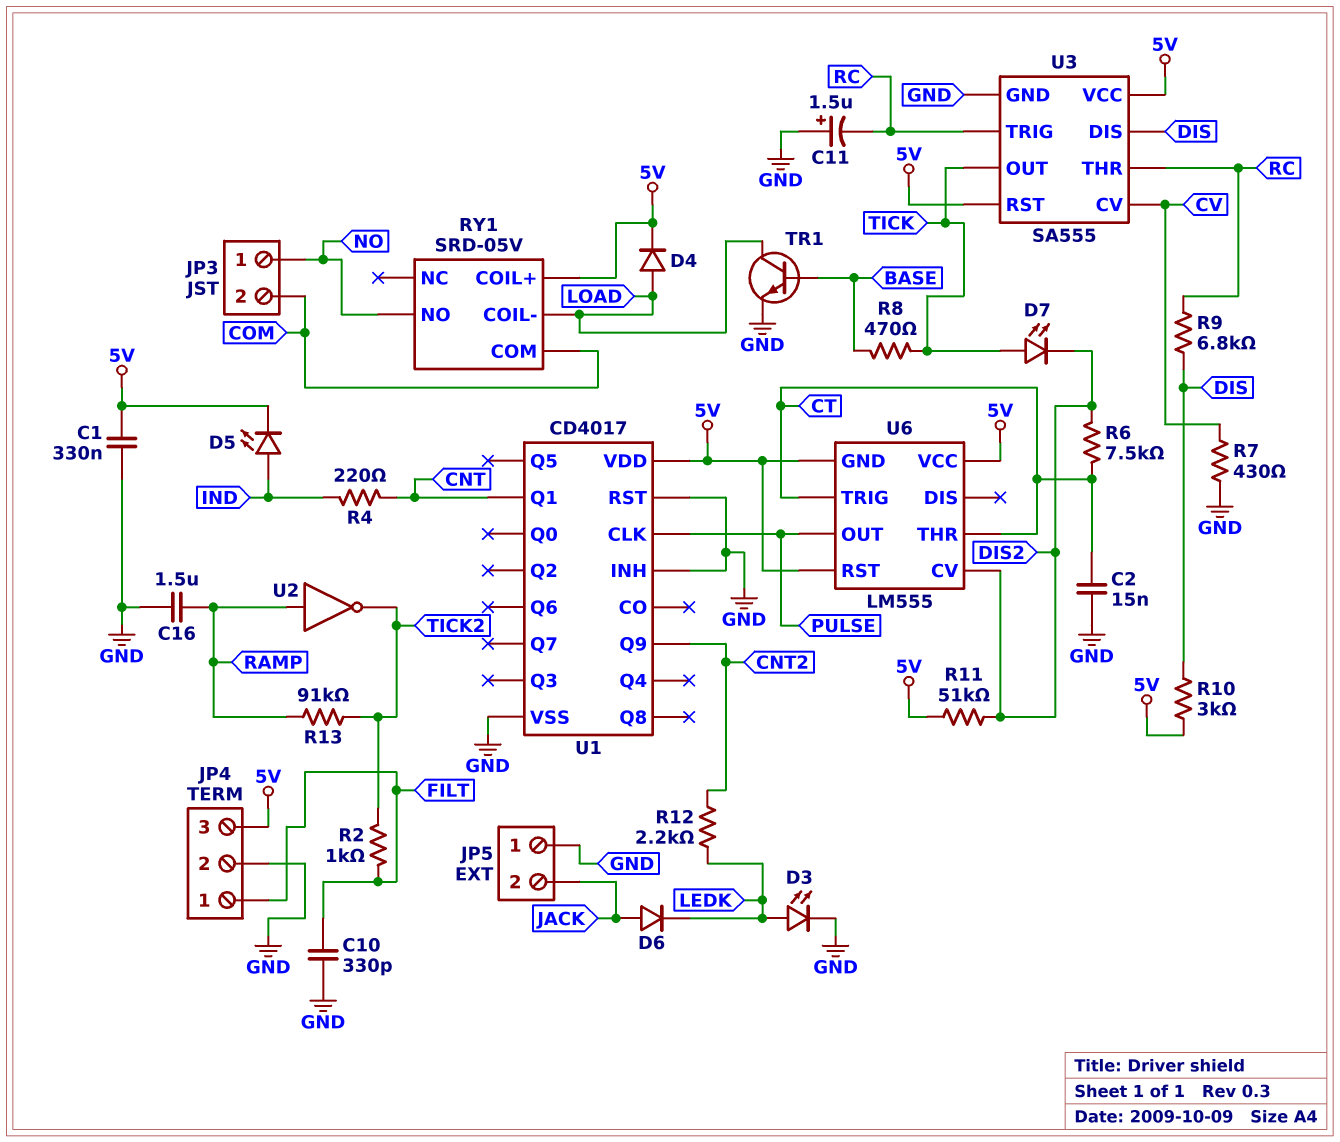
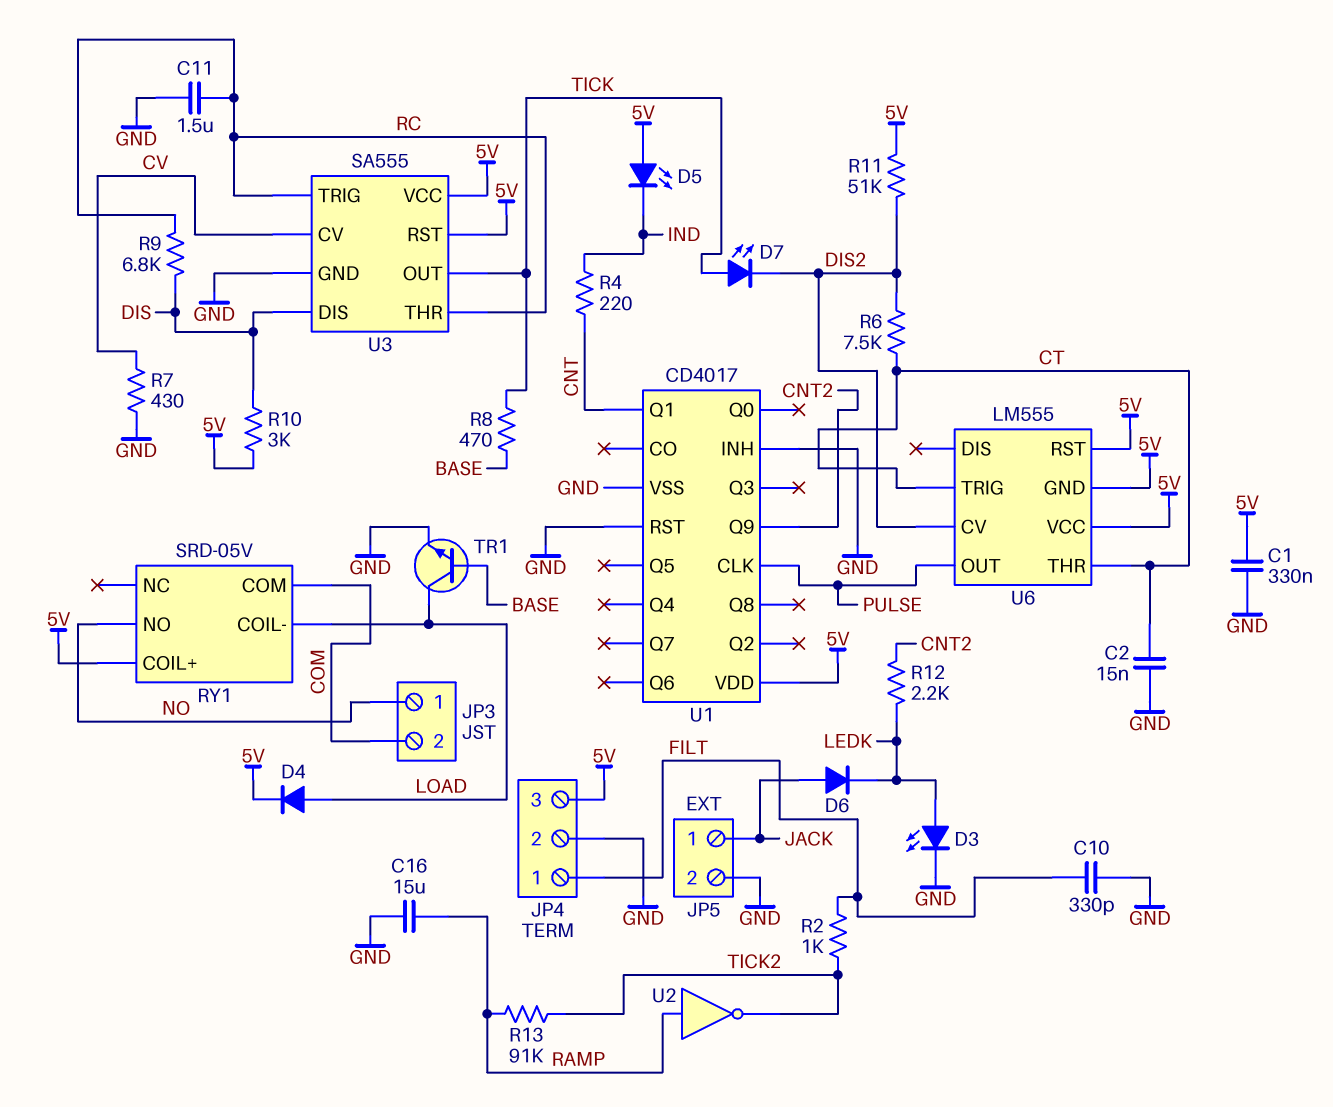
C11: 1.5uF (plus GND, minus RC) -> 1.5uF (GND, RC)
C16: 1.5uF (GND, RAMP) -> 15uF (GND, RAMP)
D5: LED (A IND, K 5V) -> LED (A 5V, K IND)
JP5 pin 1: GND -> JACK
JP5 pin 2: JACK -> GND

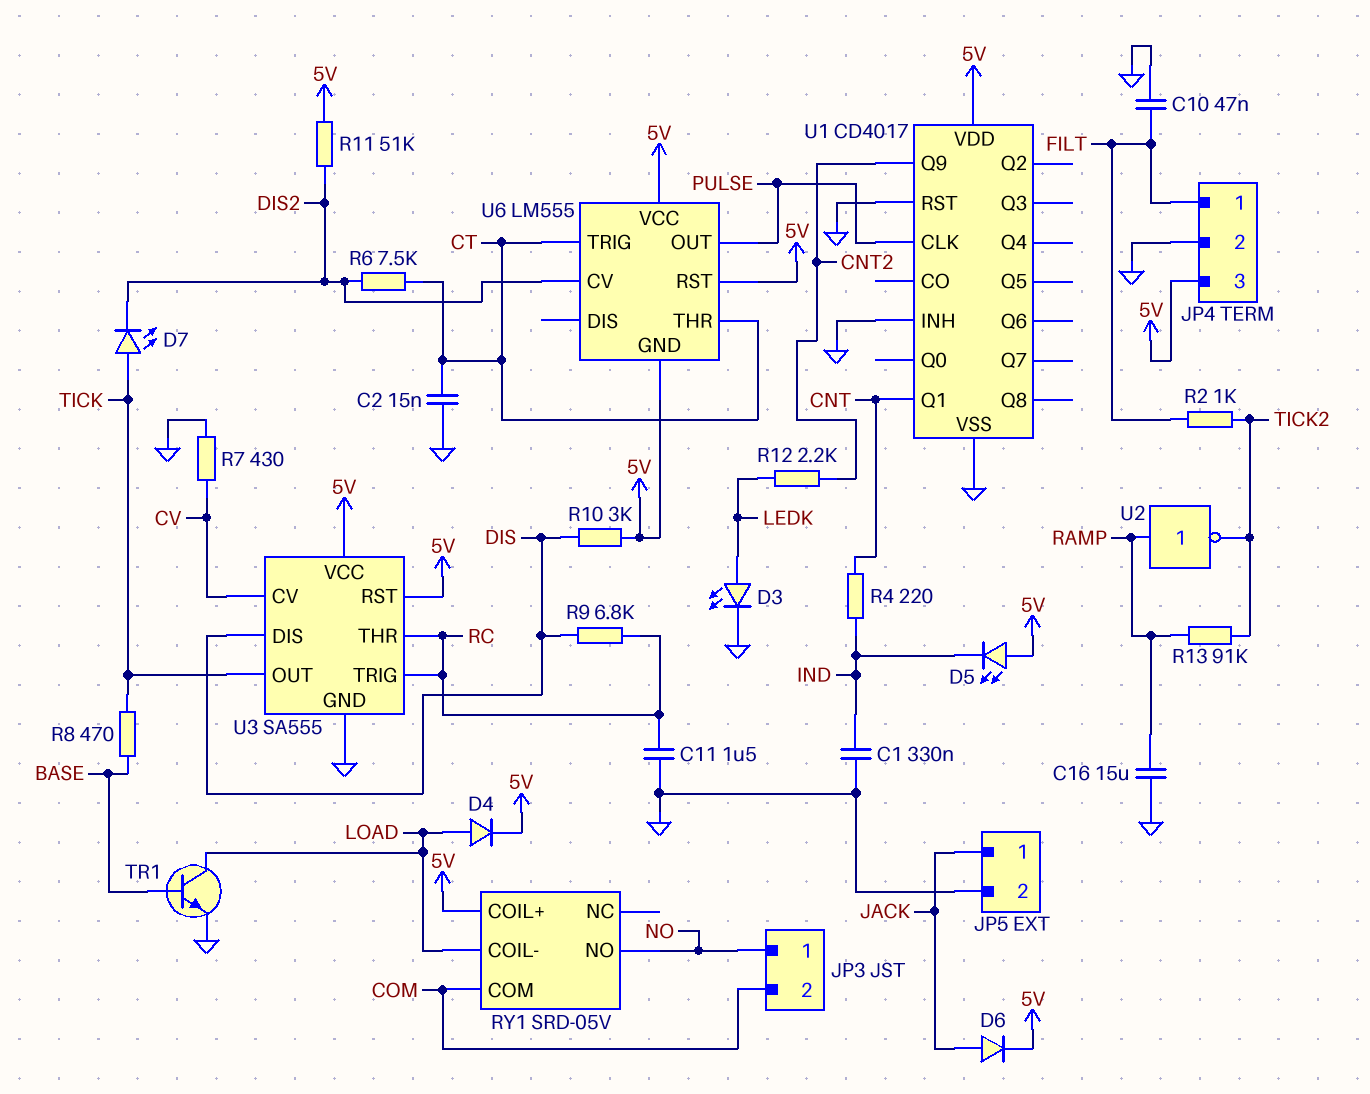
C1: 330nF (5V, GND) -> 330nF (GND, IND)
C10: 330pF (FILT, GND) -> 47nF (FILT, GND)
D6: diode (A JACK, K LEDK) -> diode (A JACK, K 5V)

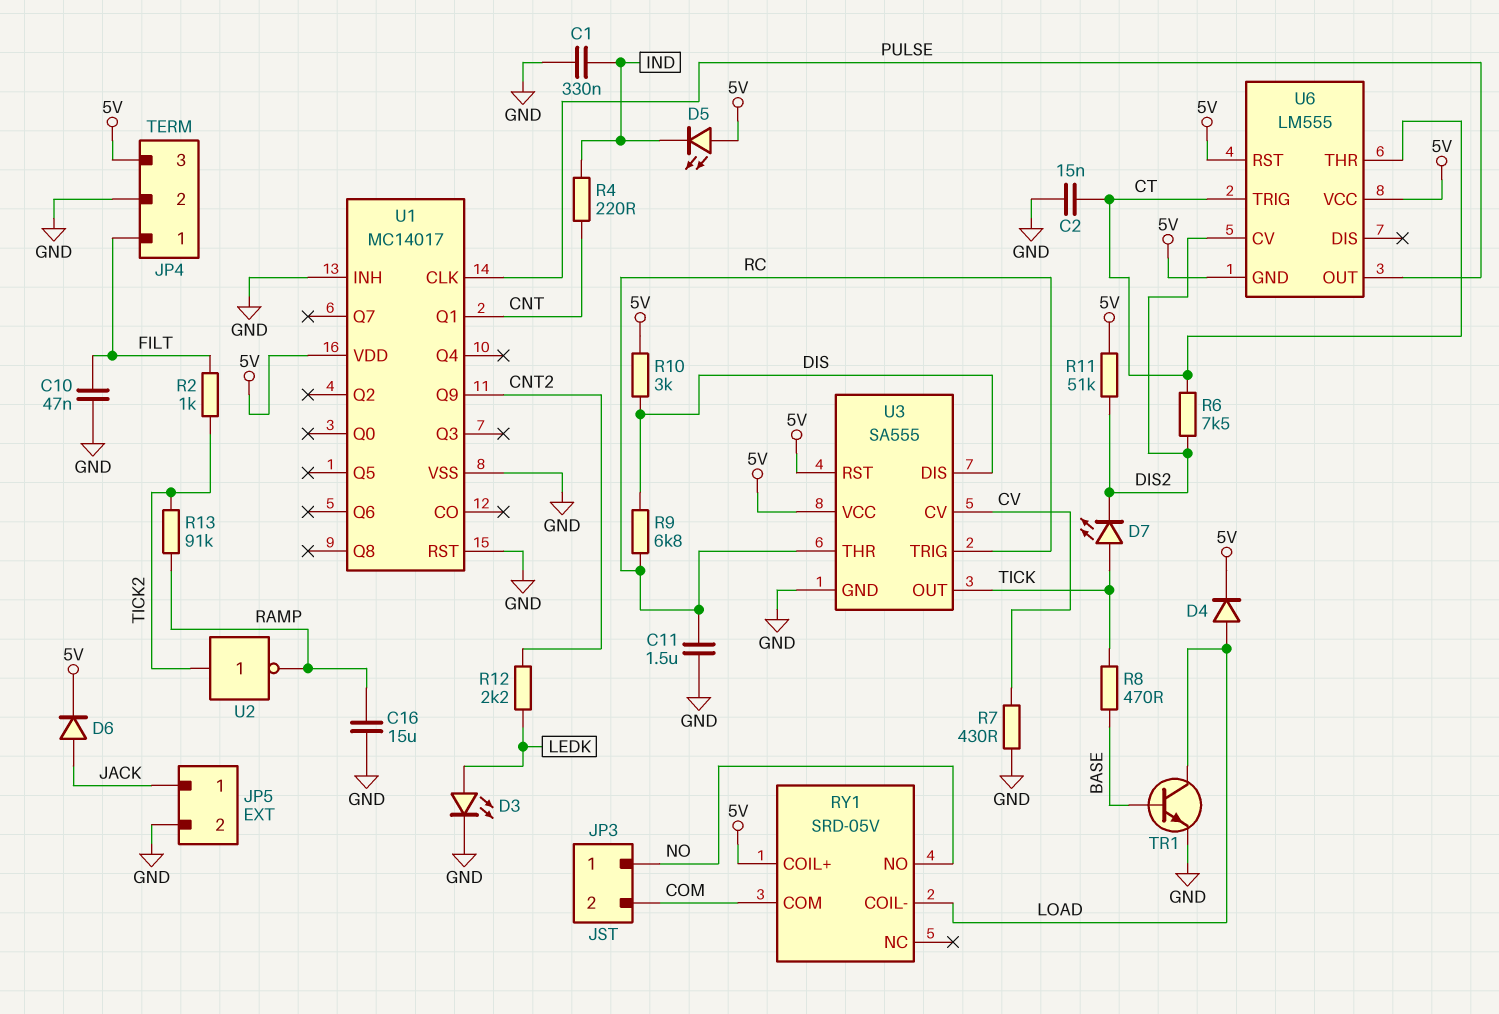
U1: CD4017 -> MC14017
U2: NOT (in RAMP, out TICK2) -> NOT (in TICK2, out RAMP)

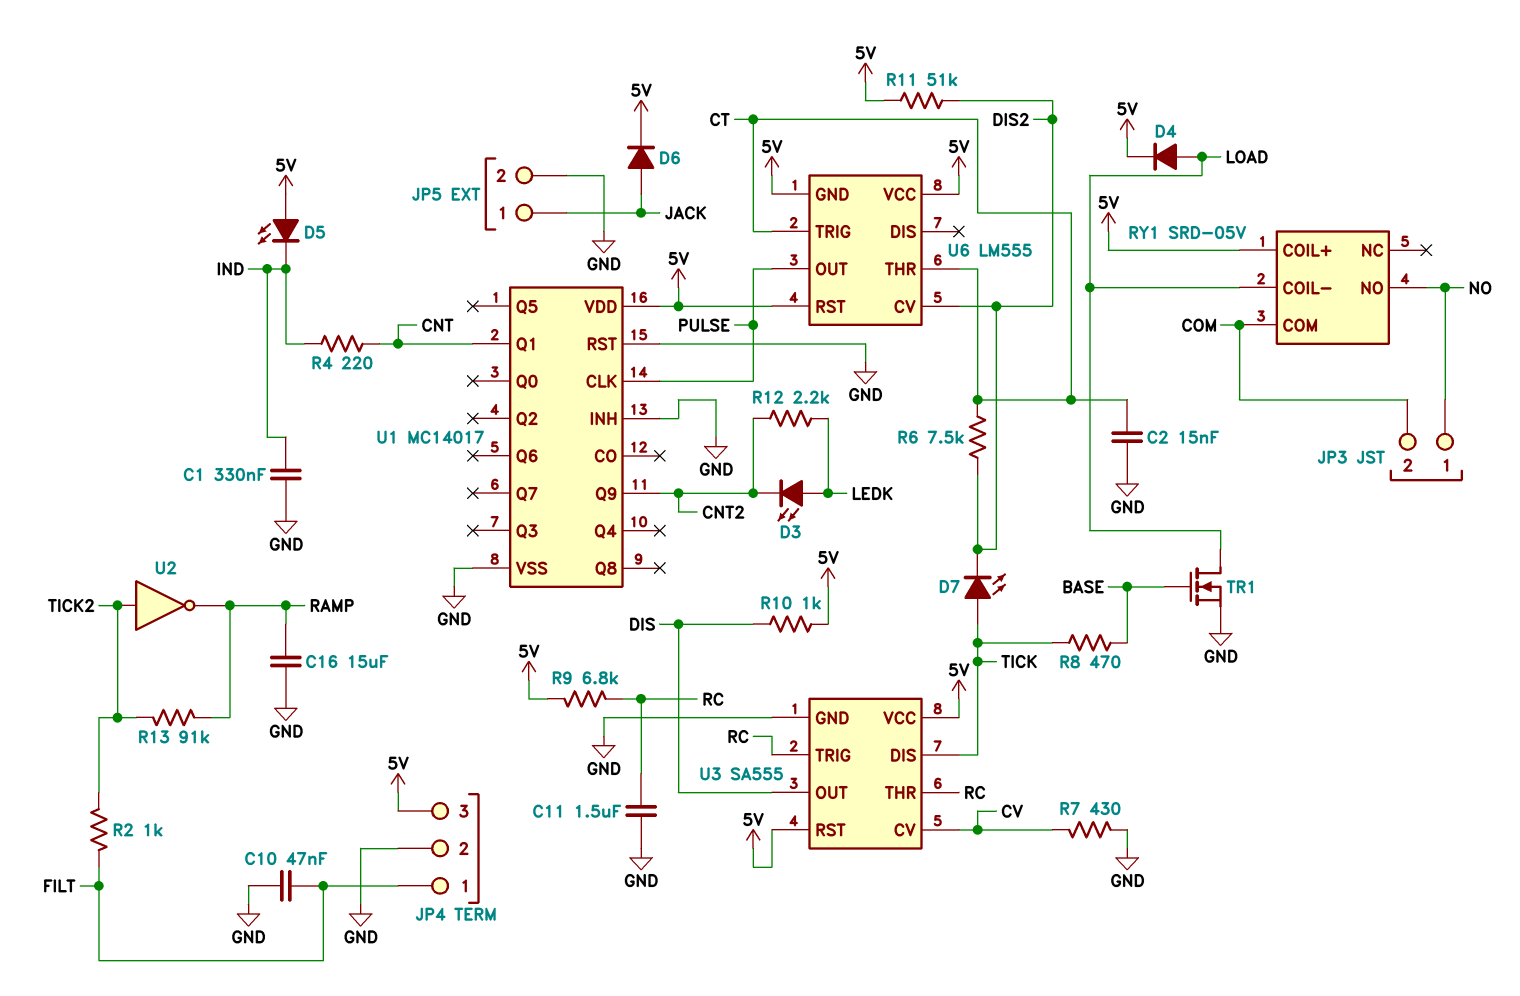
D3: LED (A LEDK, K GND) -> LED (A LEDK, K CNT2)
R9: 6.8k (DIS, RC) -> 6.8k (5V, RC)
R10: 3k (5V, DIS) -> 1k (5V, DIS)
TR1: NPN (B BASE, C LOAD, E GND) -> NMOS (G BASE, D LOAD, S GND)
U3 pin DIS: DIS -> TICK
U3 pin OUT: TICK -> DIS

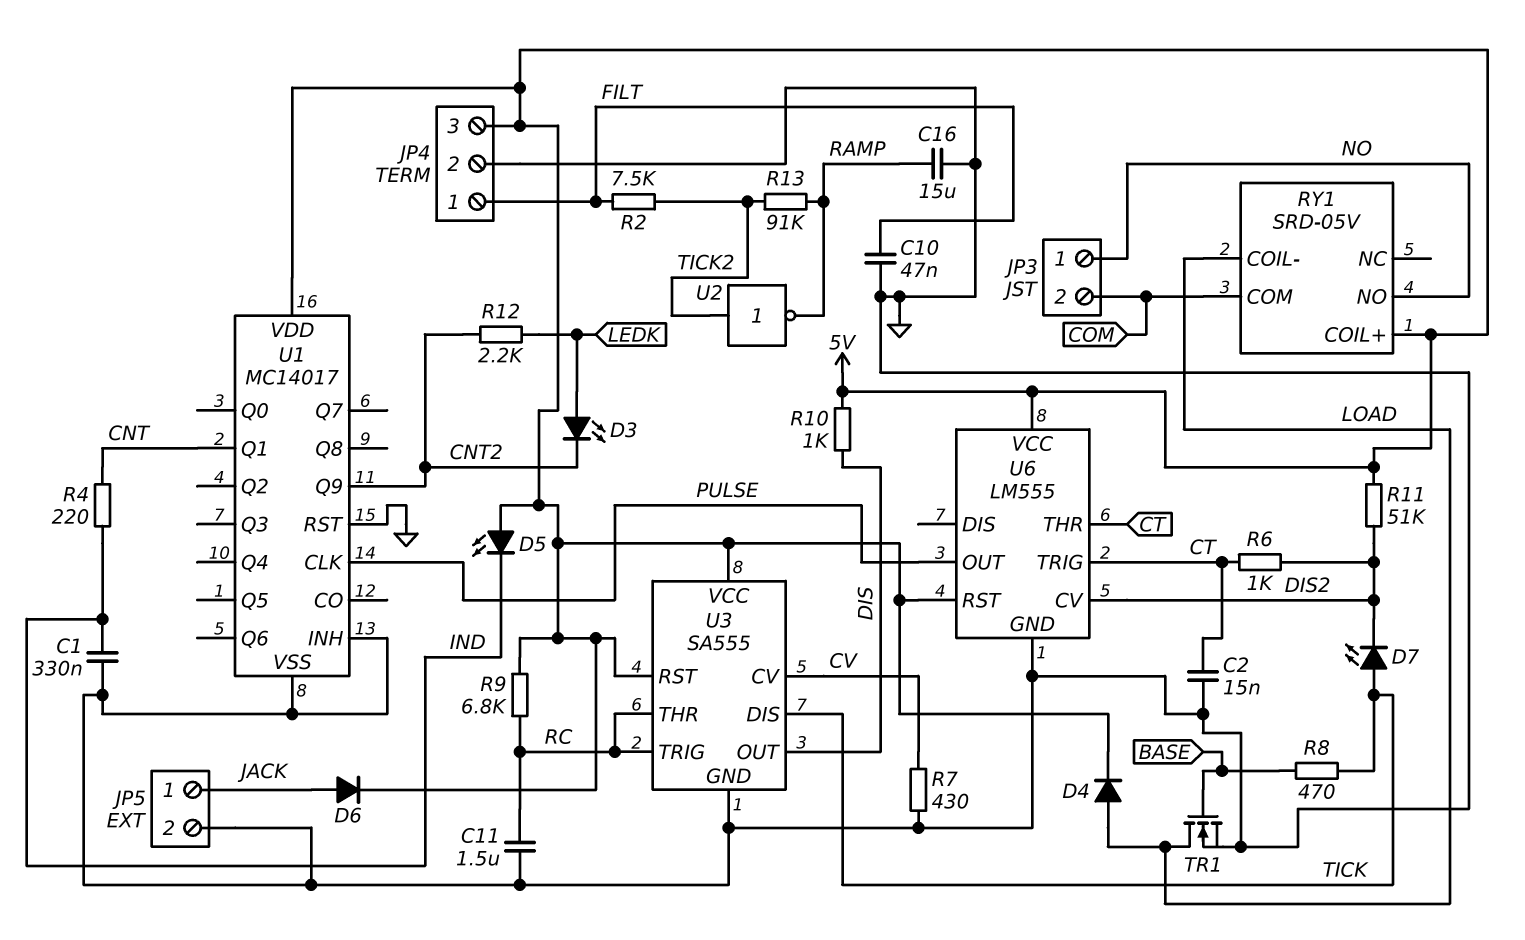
R2: 1k (FILT, TICK2) -> 7.5k (FILT, TICK2)
R6: 7.5k (CT, DIS2) -> 1k (CT, DIS2)
U6 pin GND: 5V -> GND

